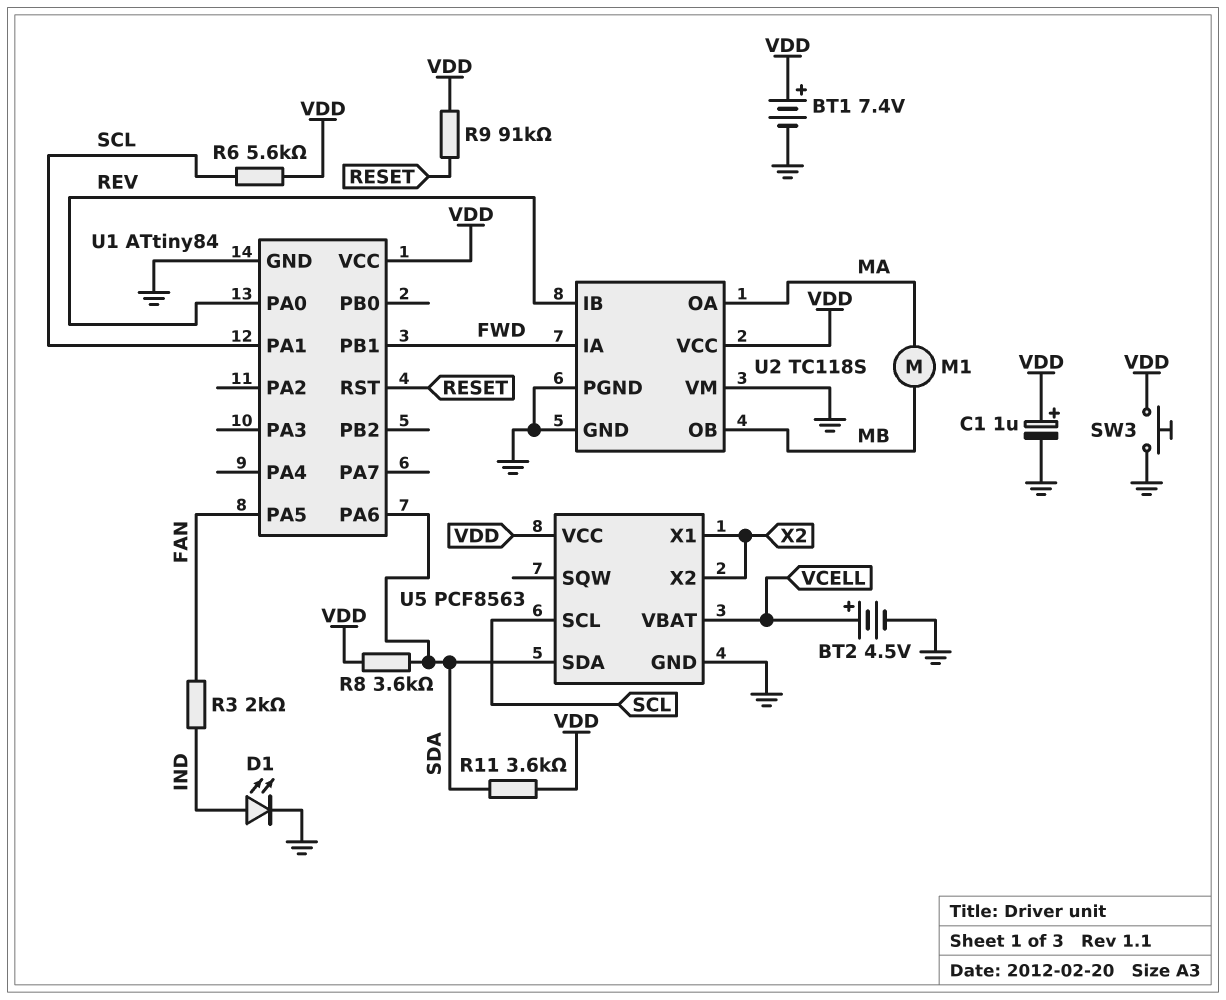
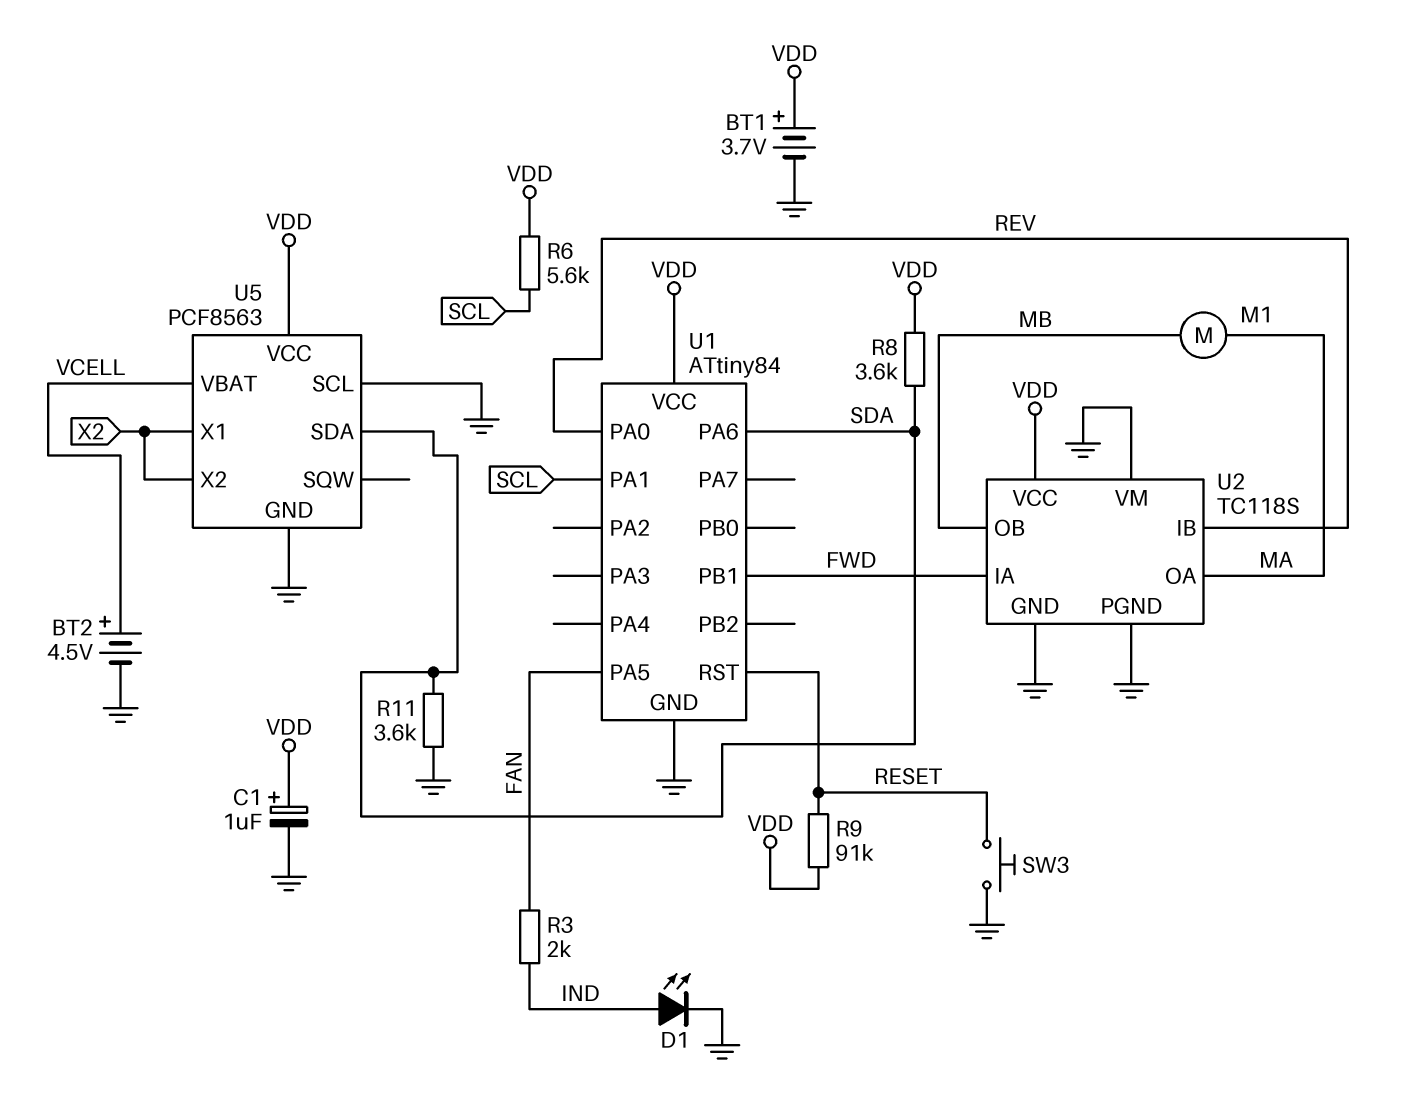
BT1: 7.4V (plus VDD, minus GND) -> 3.7V (plus VDD, minus GND)
R11: 3.6k (SDA, VDD) -> 3.6k (GND, SDA)
SW3: button (GND, VDD) -> button (GND, RESET)
U5 pin SCL: SCL -> GND

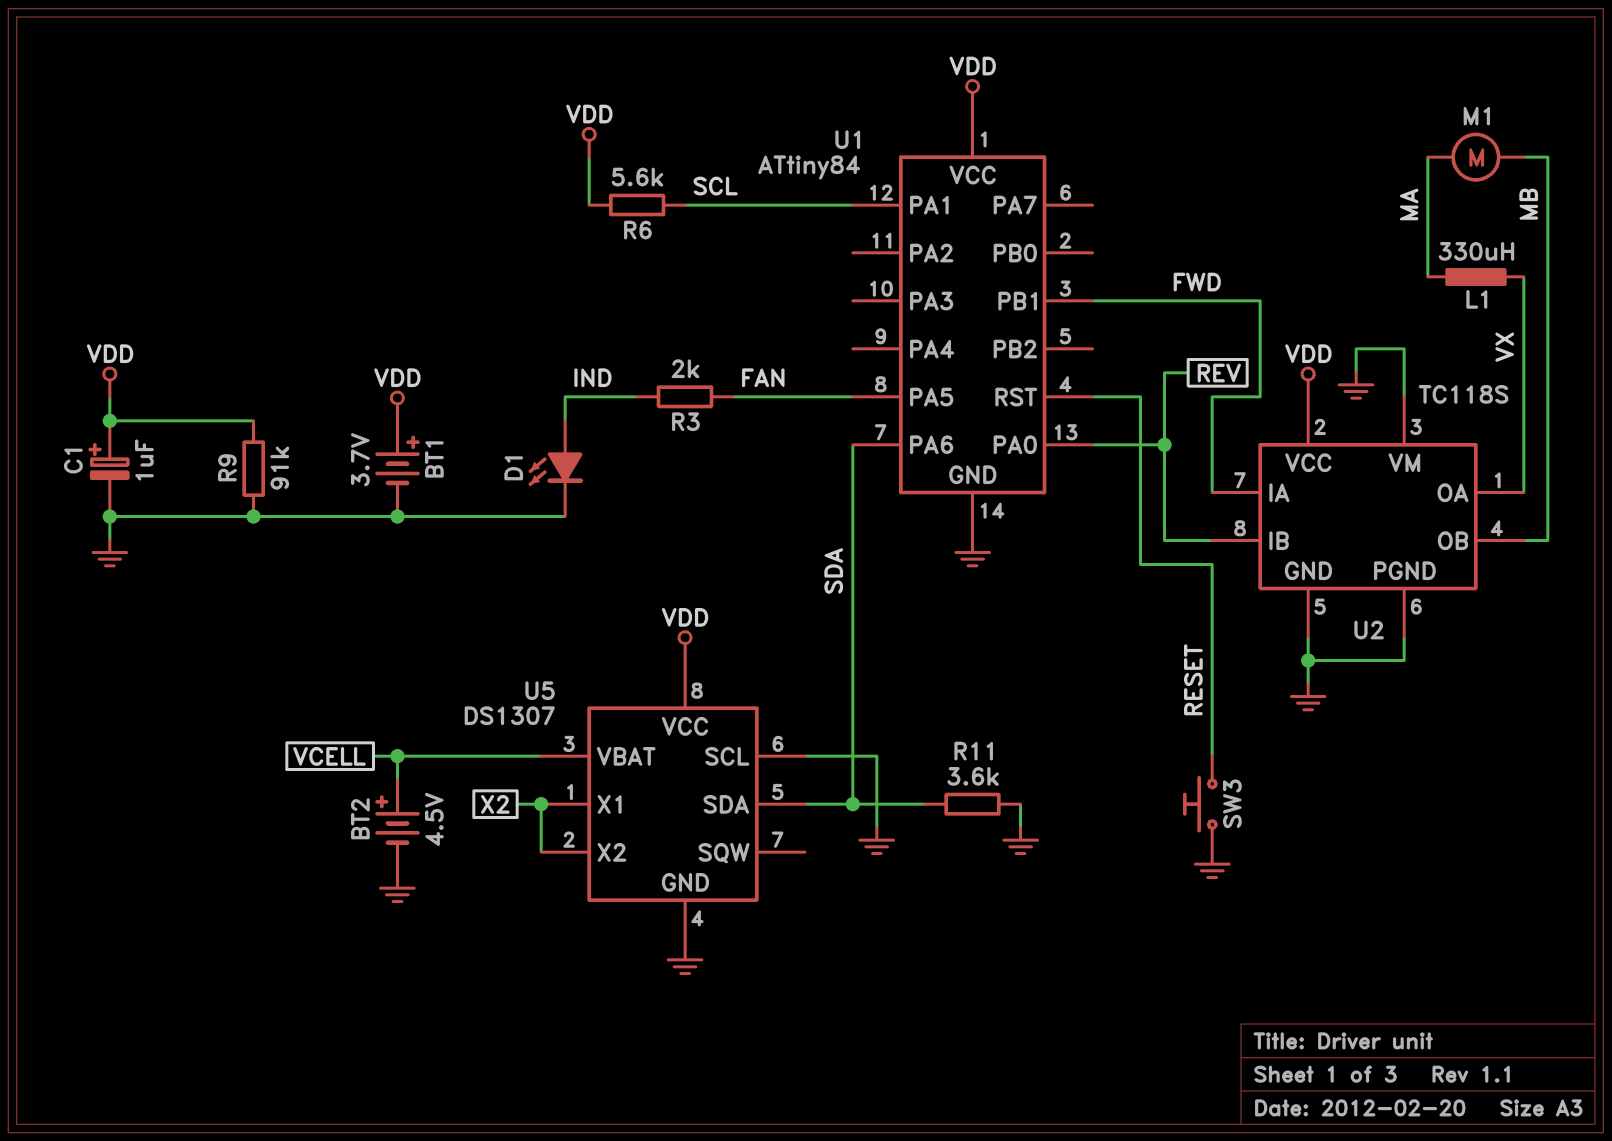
L1: none -> 330uH (MA, VX)
R8: 3.6k (SDA, VDD) -> none
R9: 91k (RESET, VDD) -> 91k (GND, VDD)
U2 pin OA: MA -> VX
U5: PCF8563 -> DS1307

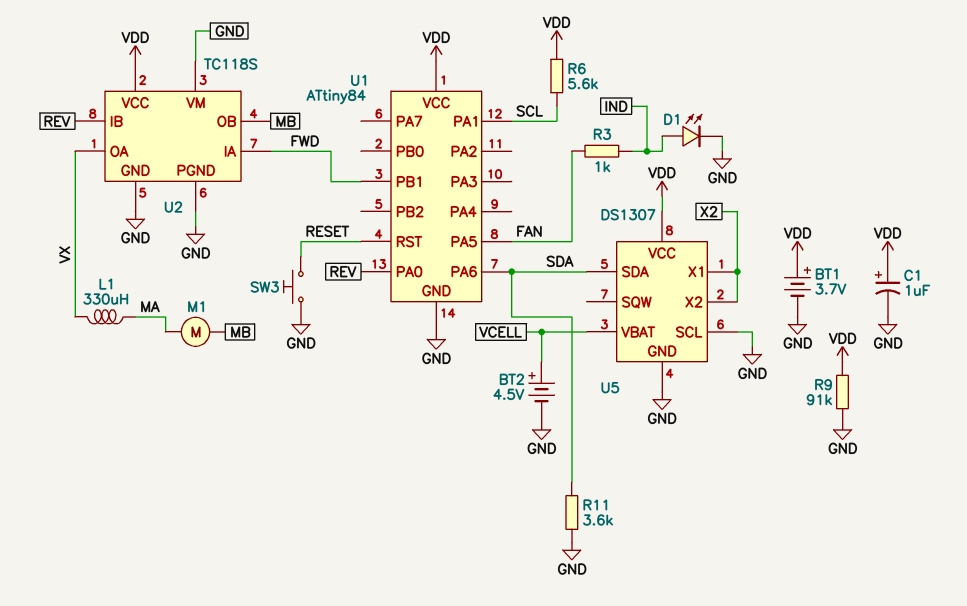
R3: 2k (FAN, IND) -> 1k (FAN, IND)

